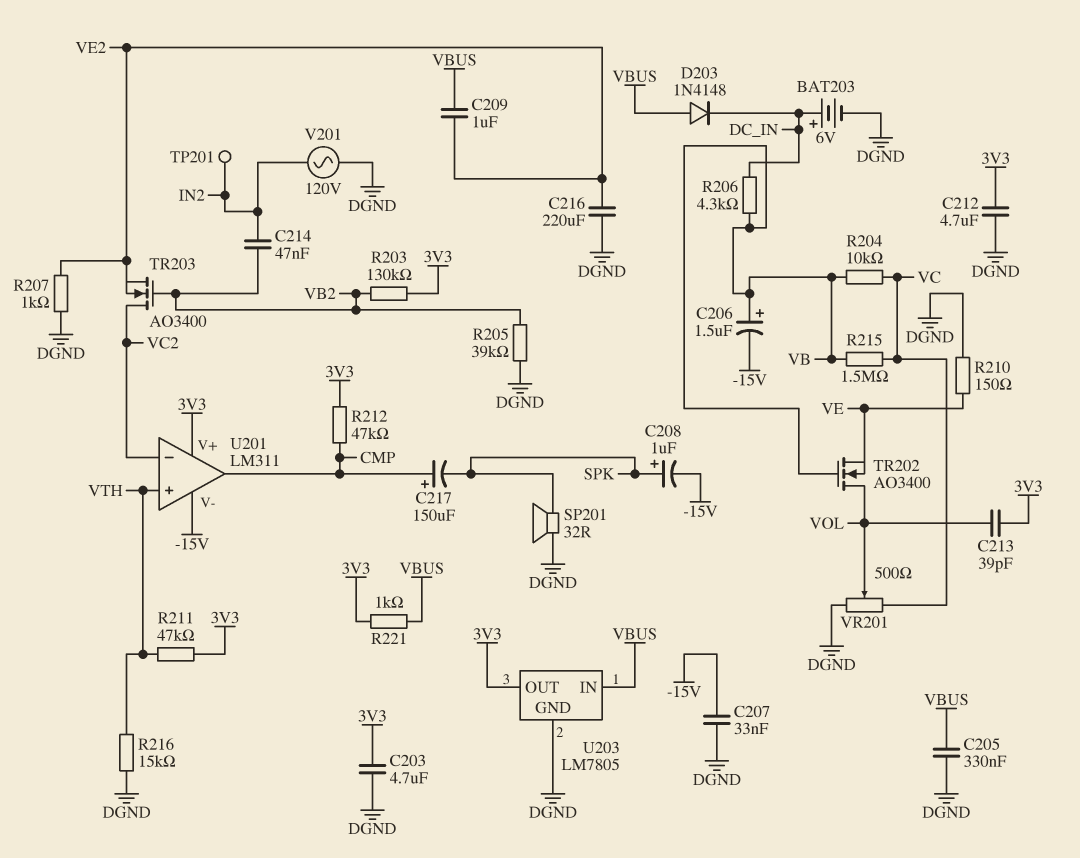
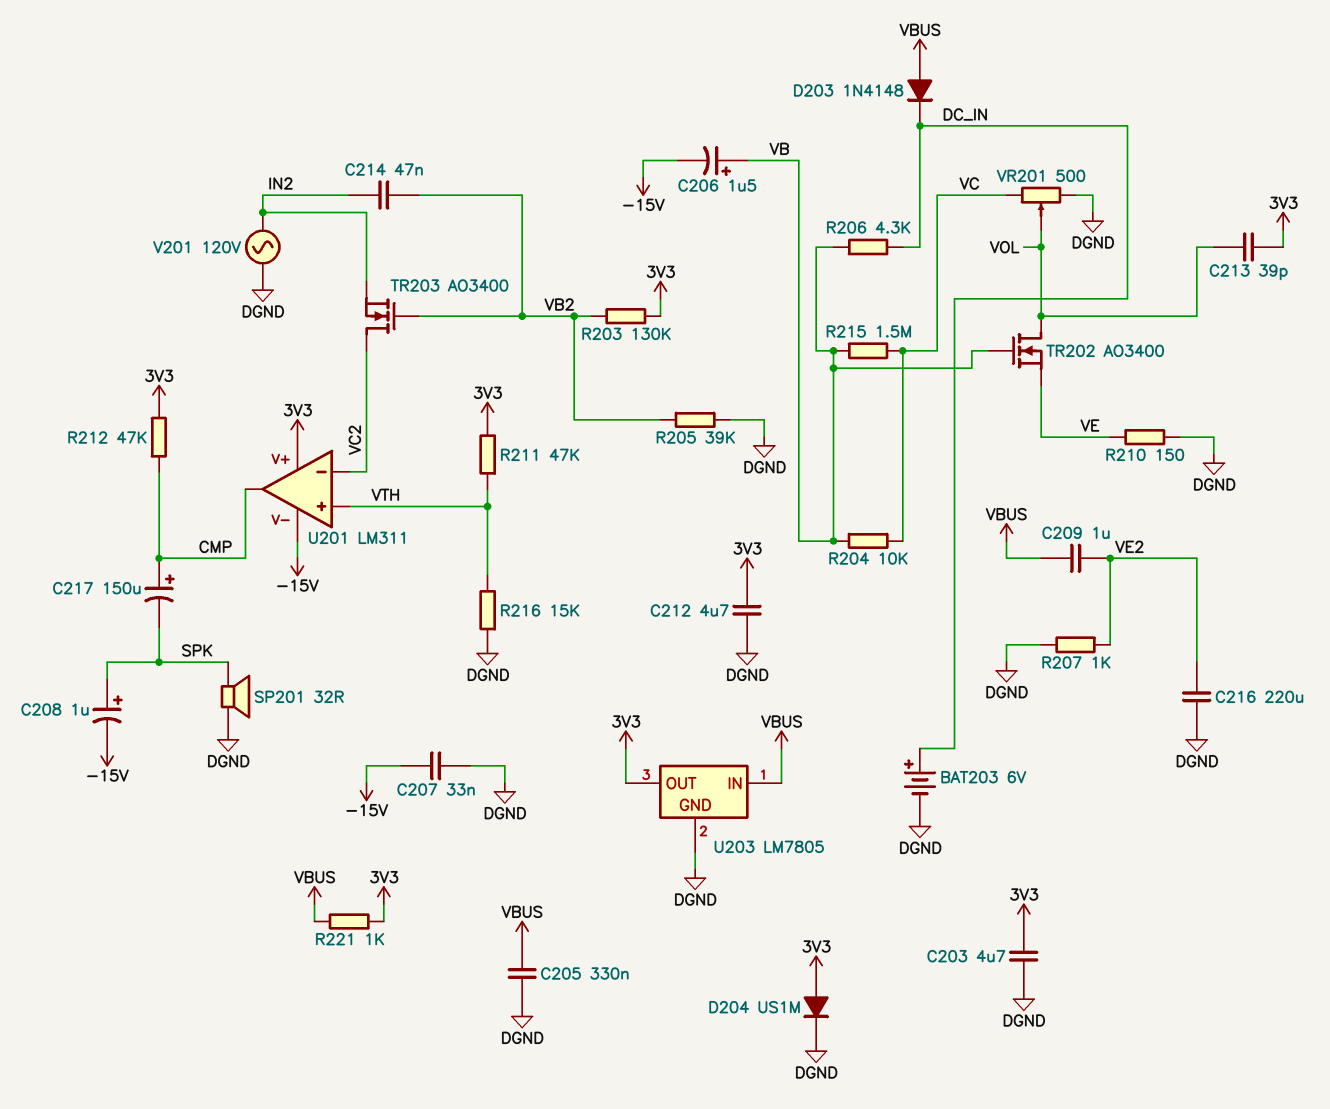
D204: none -> diode US1M (A 3V3, K DGND)
TP201: test point (IN2) -> none
TR203: NMOS AO3400 (G VB2, D VC2, S VE2) -> NMOS AO3400 (G VB2, D VC2, S IN2)

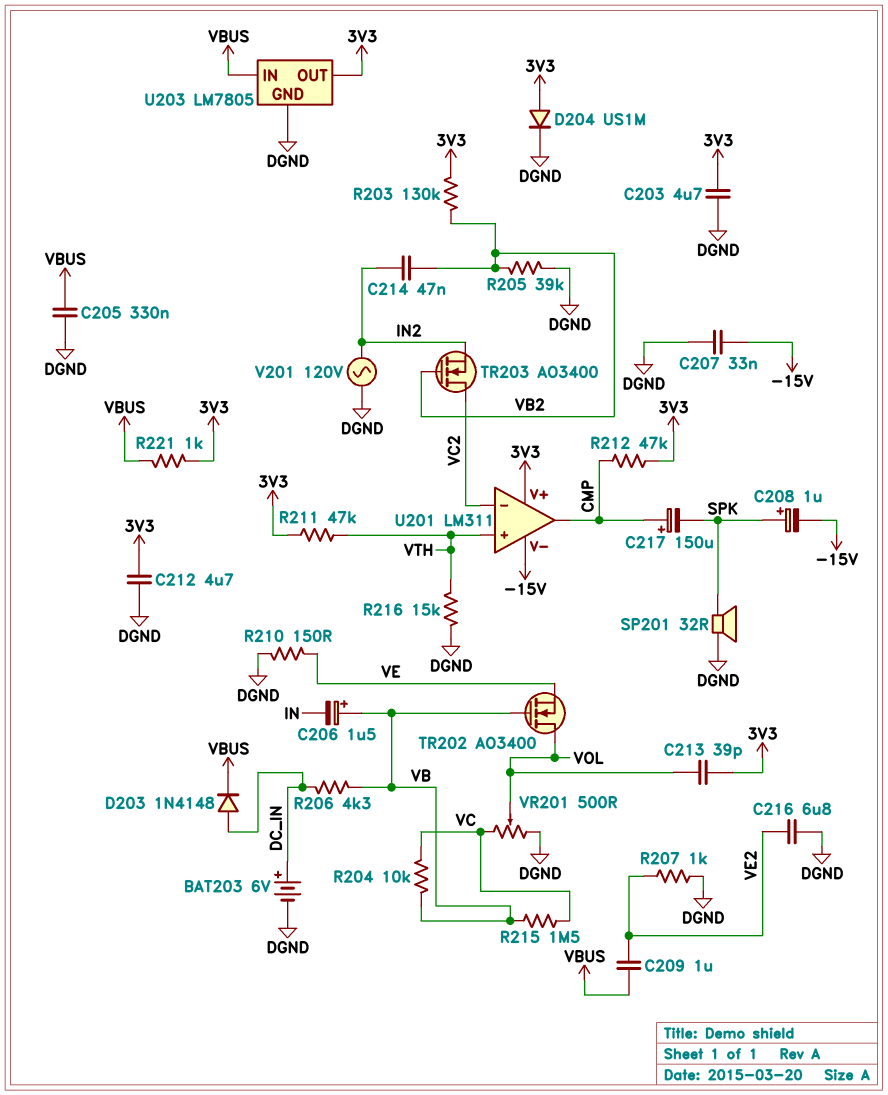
C206: 1.5uF (plus VB, minus -15V) -> 1.5uF (plus VB, minus IN)
C216: 220uF (DGND, VE2) -> 6.8uF (DGND, VE2)
D203: diode 1N4148 (A VBUS, K DC_IN) -> diode 1N4148 (A DC_IN, K VBUS)

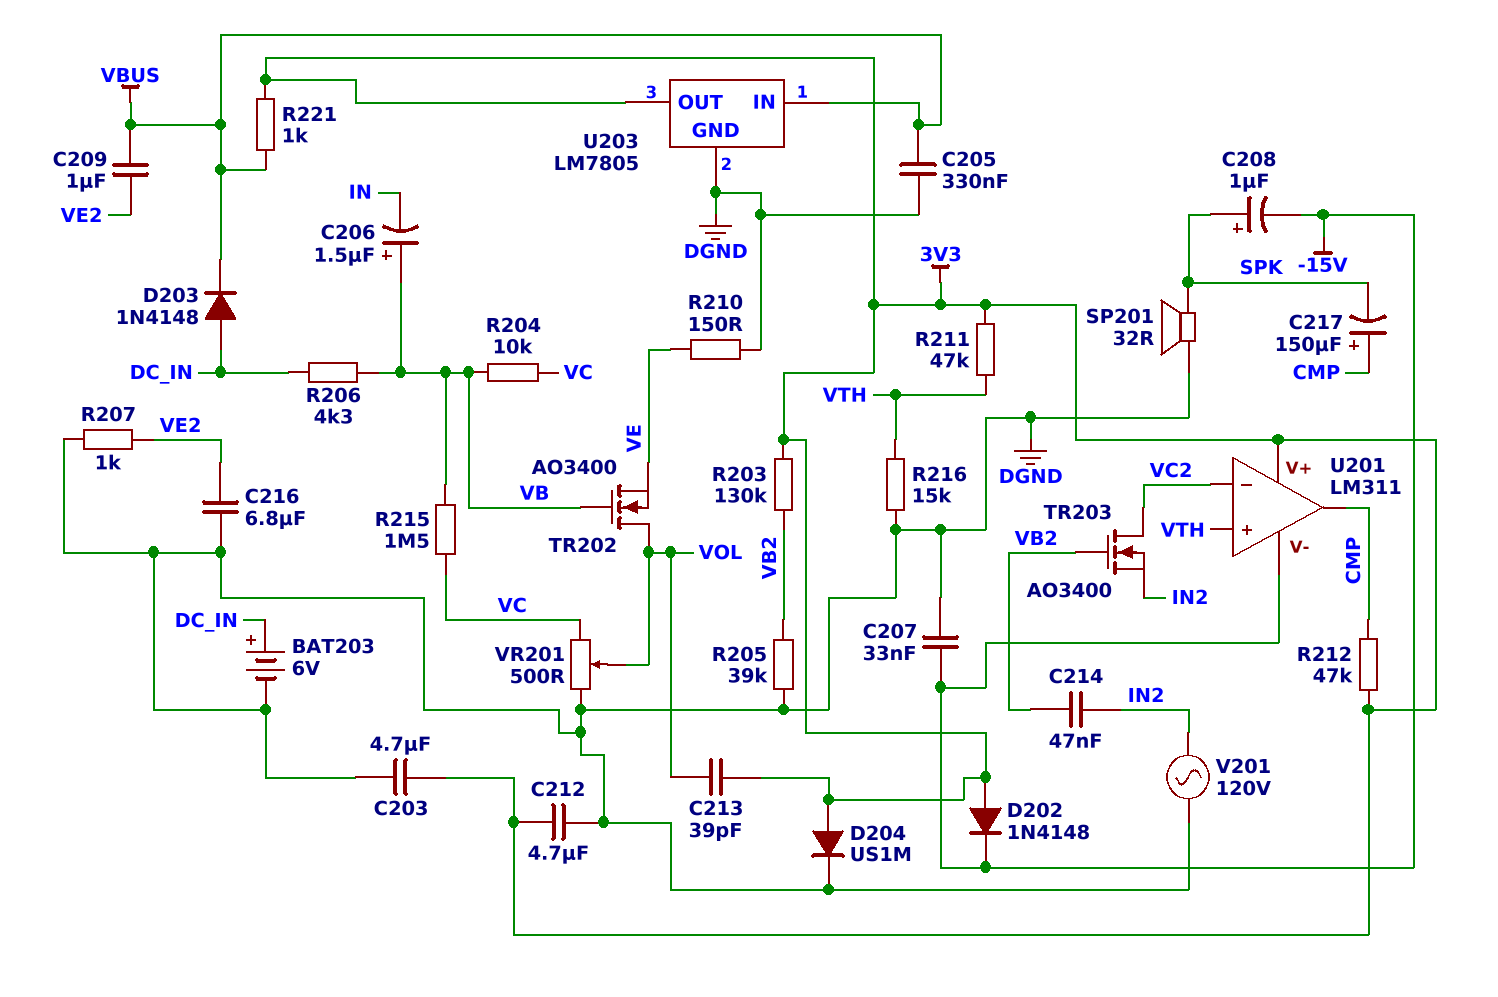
D202: none -> diode 1N4148 (A 3V3, K -15V)

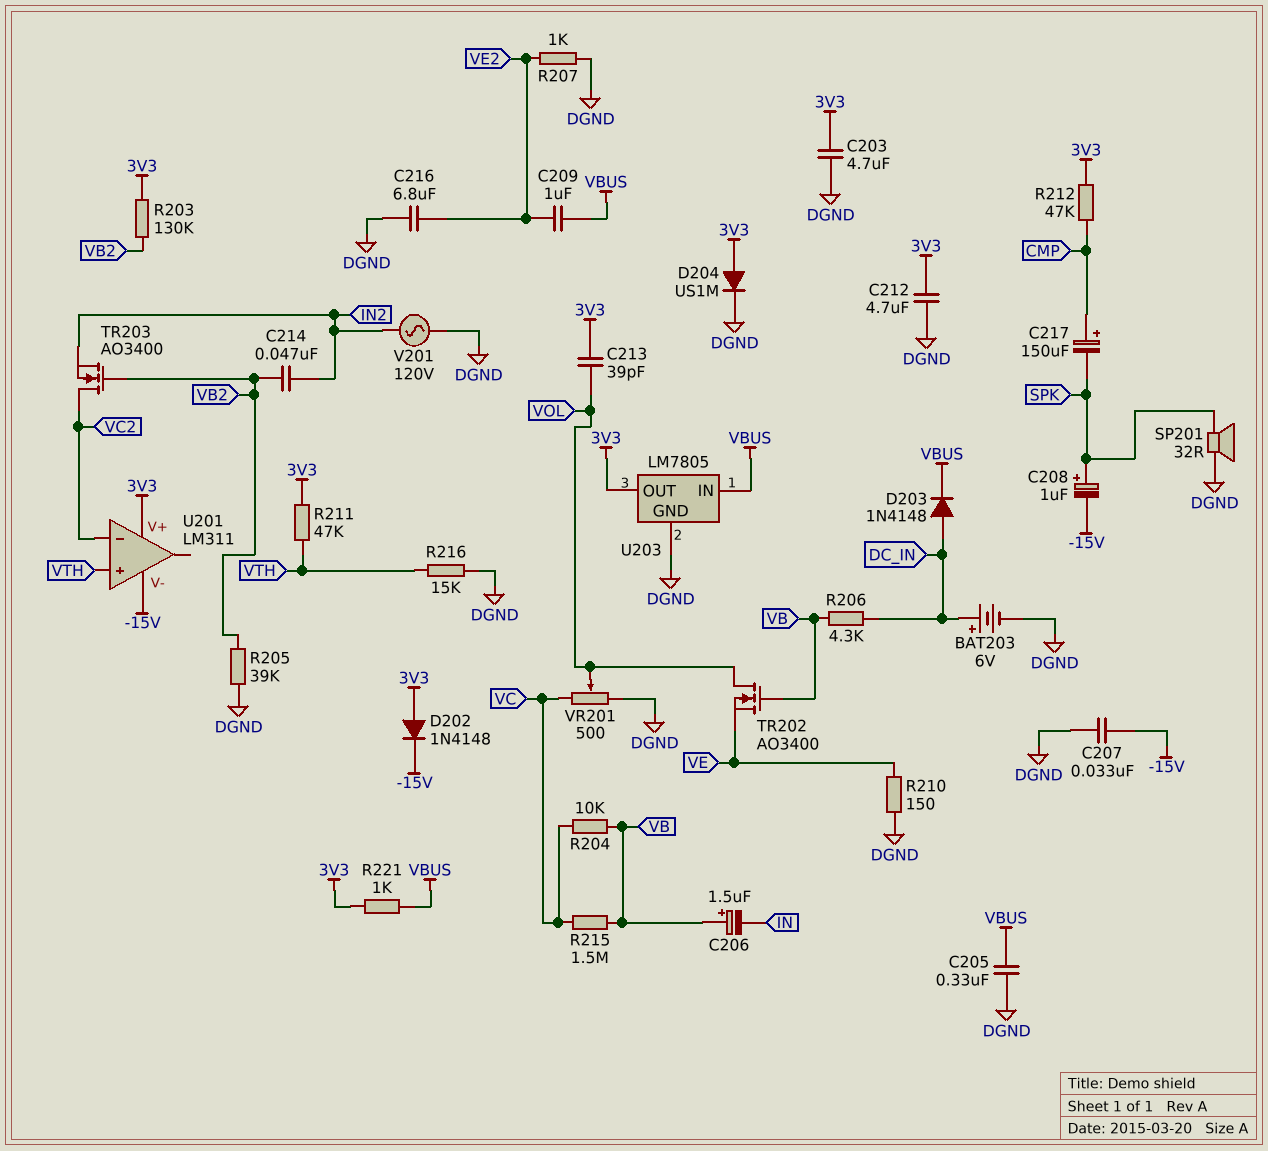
U201 pin out: CMP -> none

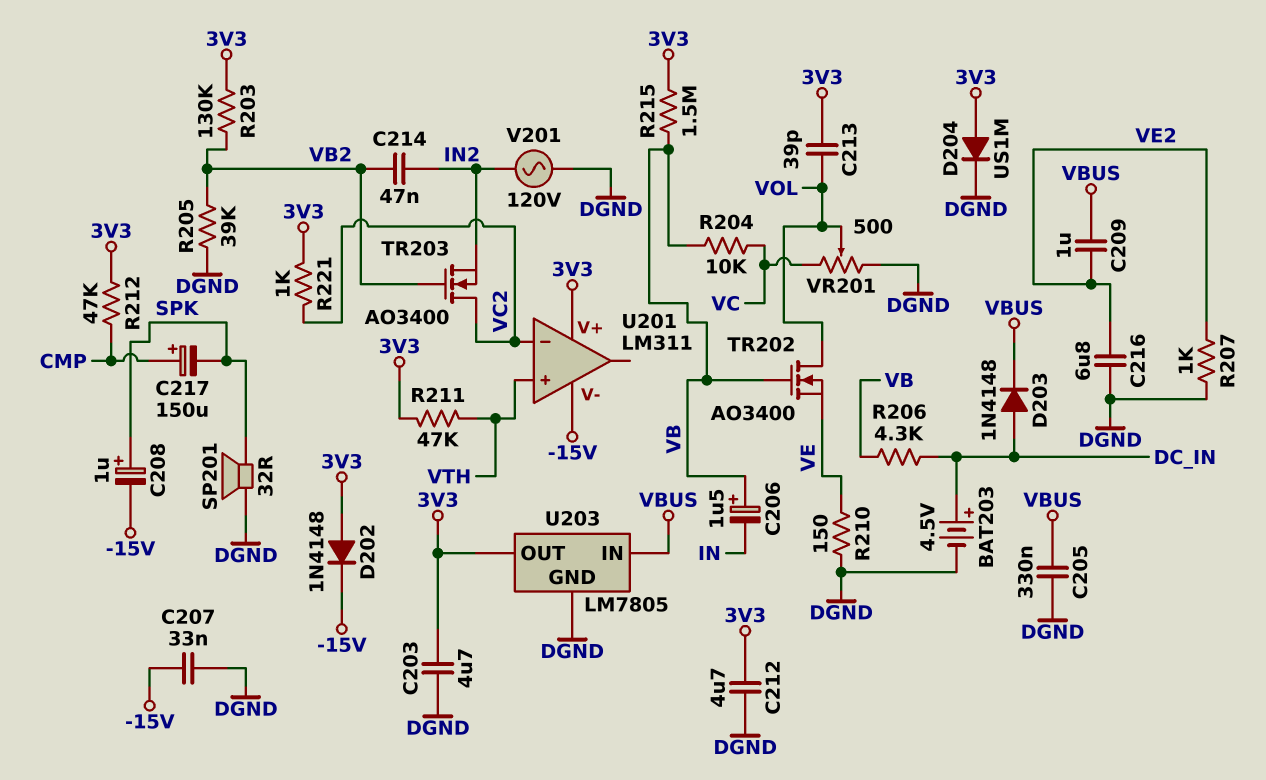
BAT203: 6V (plus DC_IN, minus DGND) -> 4.5V (plus DC_IN, minus DGND)
R215: 1.5M (VB, VC) -> 1.5M (3V3, VB)
R216: 15k (DGND, VTH) -> none
R221: 1k (3V3, VBUS) -> 1k (3V3, VC2)

